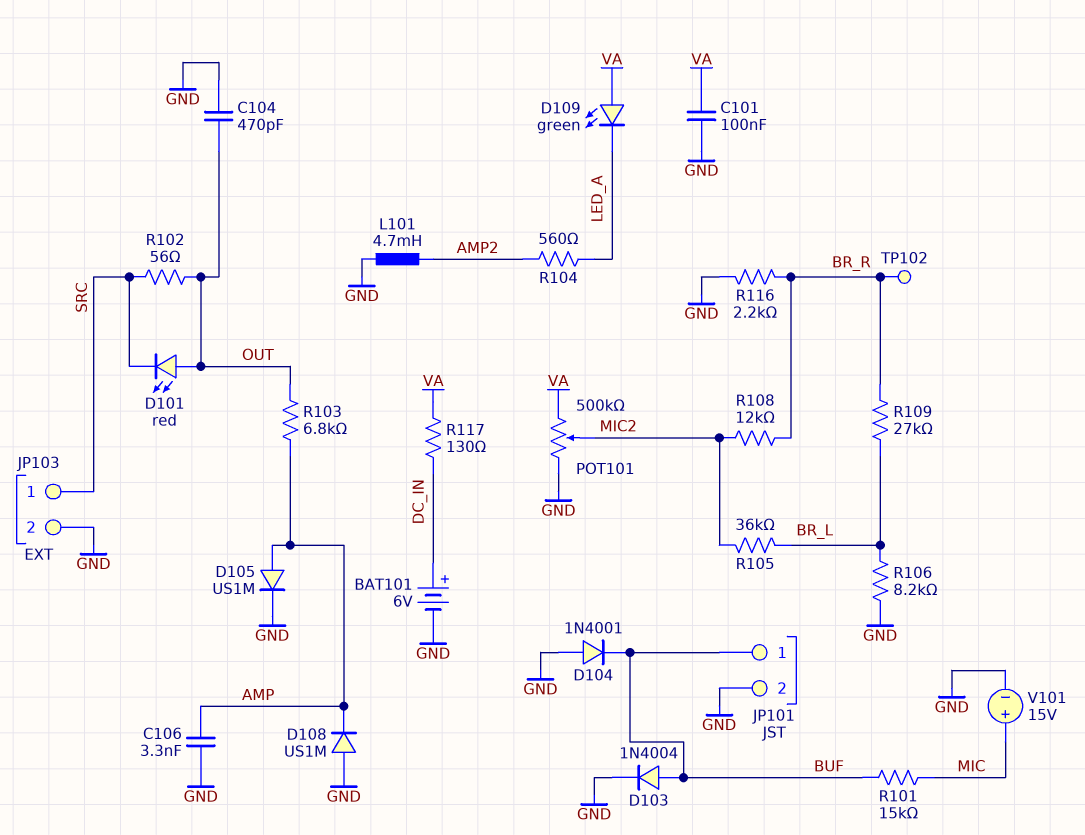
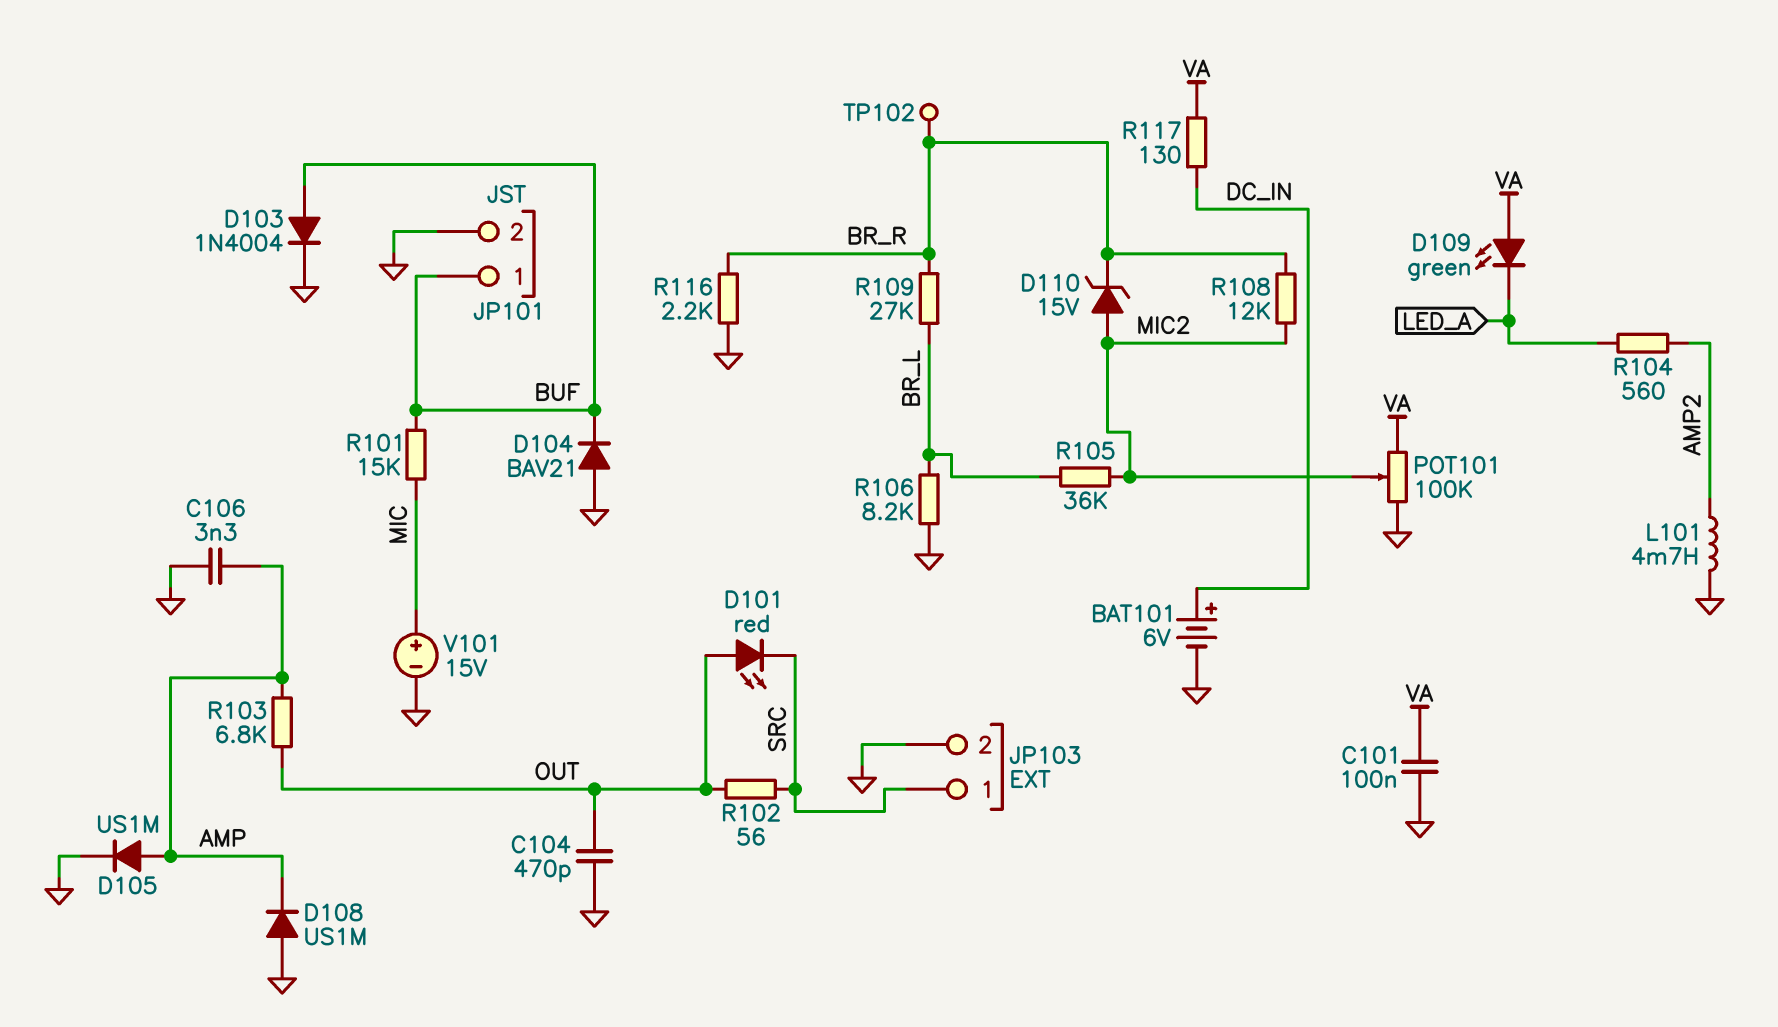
D104: diode 1N4001 (A GND, K BUF) -> diode BAV21 (A GND, K BUF)
D110: none -> zener 15V (A MIC2, K BR_R)
POT101: 500k (GND, VA, wiper MIC2) -> 100k (GND, VA, wiper MIC2)

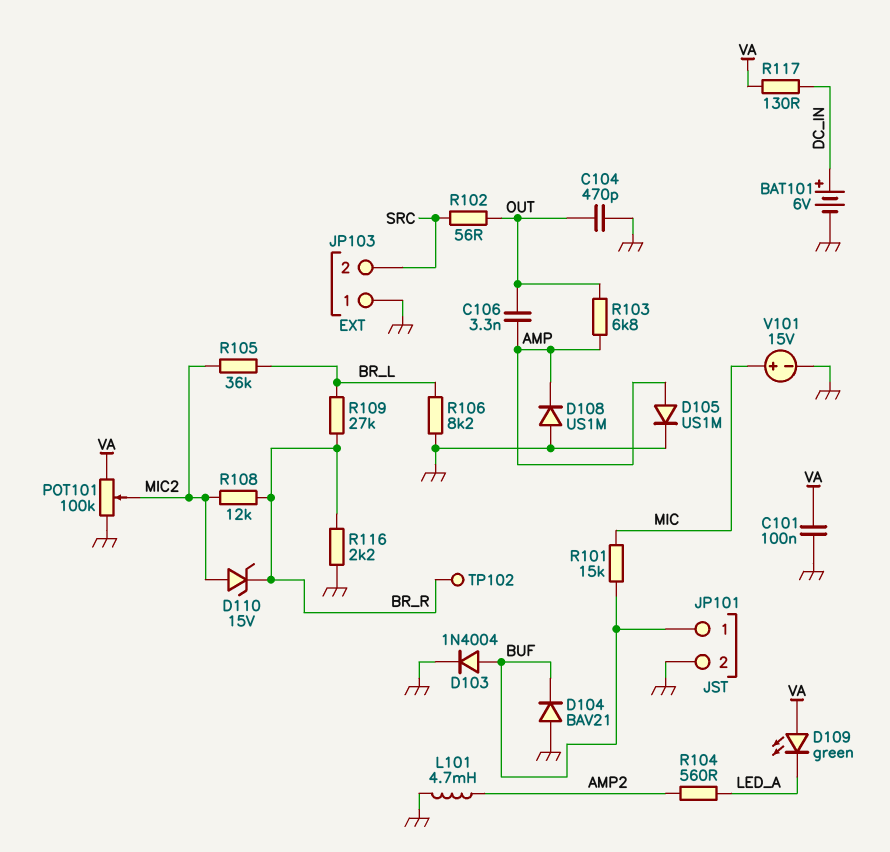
C106: 3.3nF (AMP, GND) -> 3.3nF (AMP, OUT)
D101: LED red (A OUT, K SRC) -> none
JP103 pin 1: SRC -> GND
JP103 pin 2: GND -> SRC

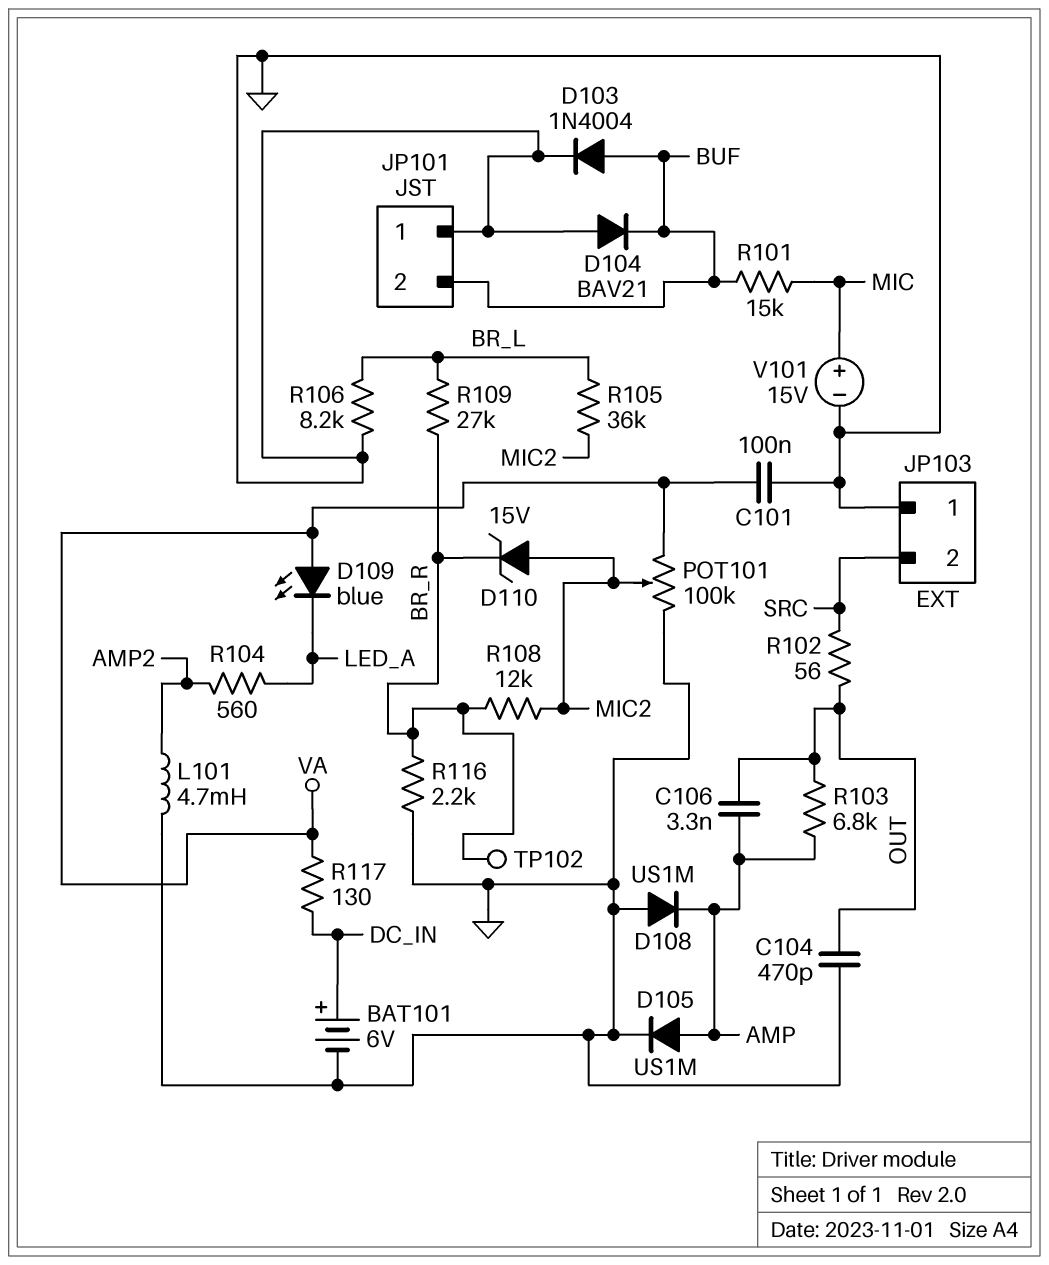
D109: LED green (A VA, K LED_A) -> LED blue (A VA, K LED_A)
JP101 pin 1: BUF -> GND
JP101 pin 2: GND -> BUF

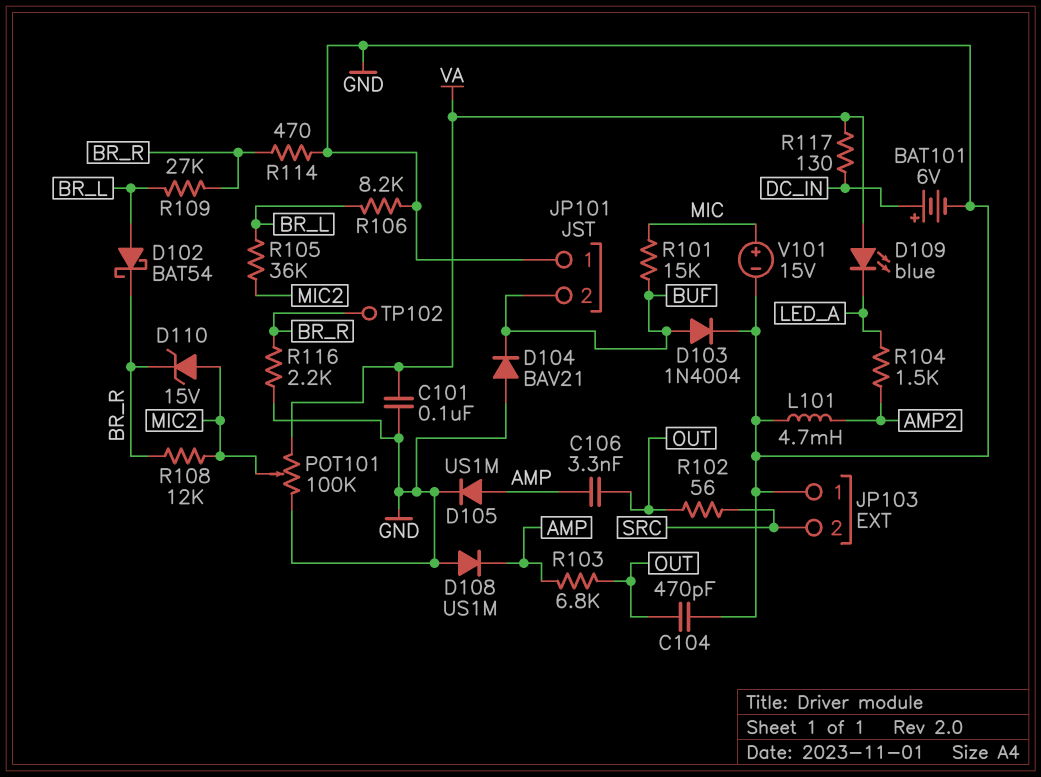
D102: none -> schottky BAT54 (A BR_L, K BR_R)
R104: 560 (AMP2, LED_A) -> 1.5k (AMP2, LED_A)
R114: none -> 470 (BR_R, GND)

